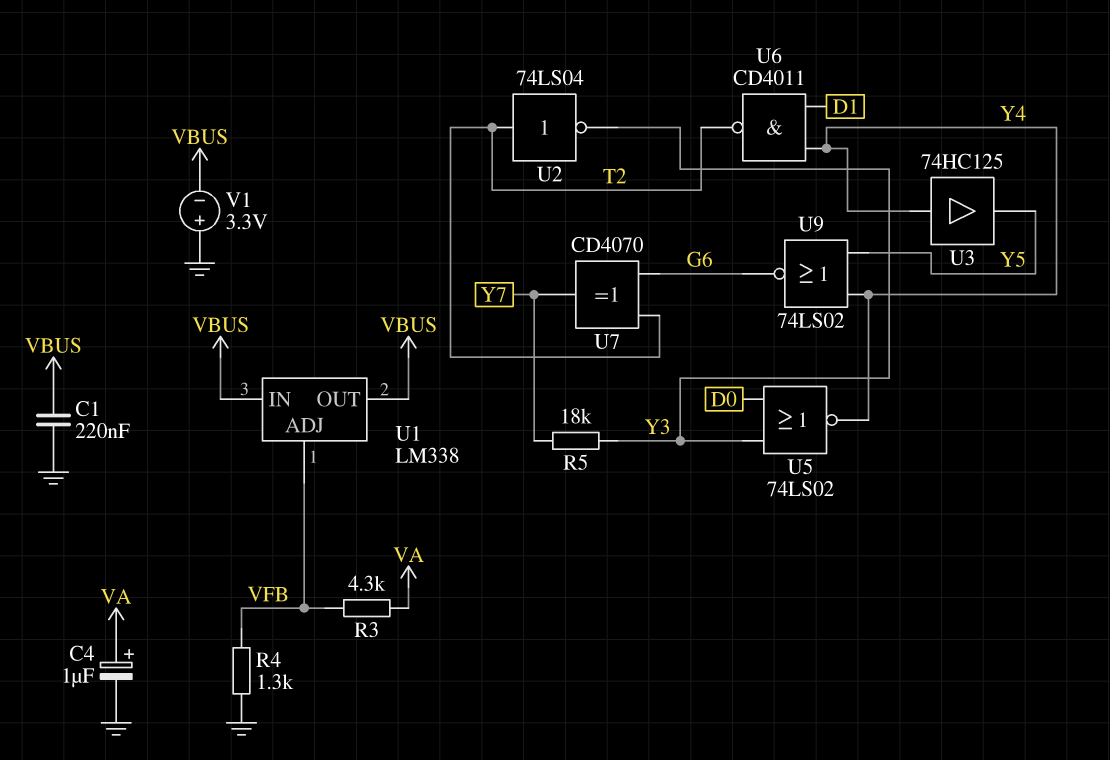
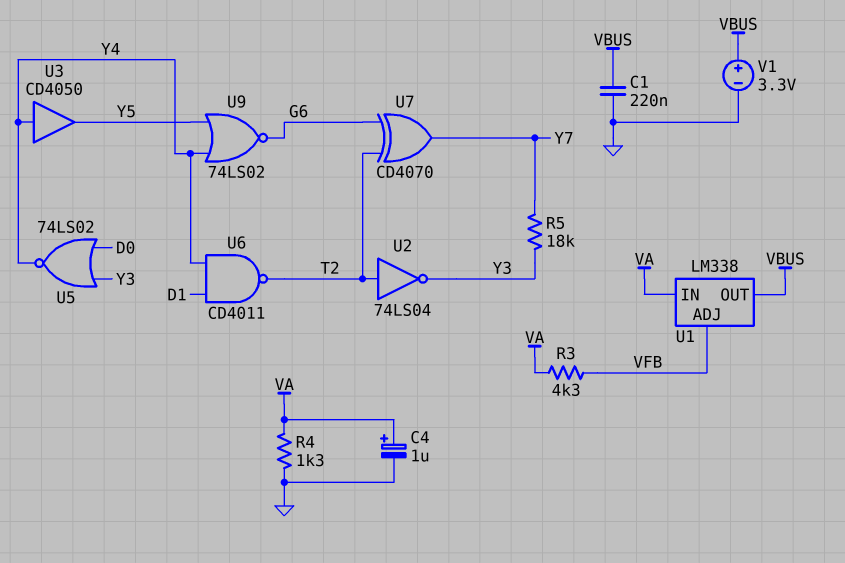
R4: 1.3k (GND, VFB) -> 1.3k (GND, VA)
U1 pin IN: VBUS -> VA
U3: buffer 74HC125 (in Y4, out Y5) -> buffer CD4050 (in Y4, out Y5)
V1: 3.3V (plus GND, minus VBUS) -> 3.3V (plus VBUS, minus GND)

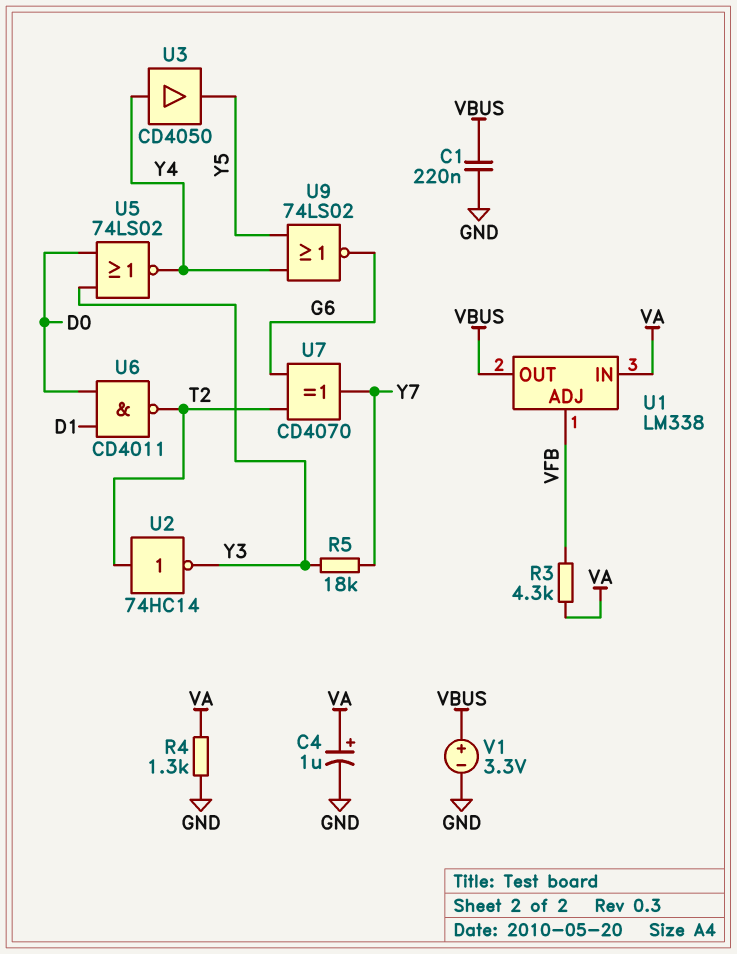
U2: NOT 74LS04 (in T2, out Y3) -> NOT 74HC14 (in T2, out Y3)
U6: NAND CD4011 (in D1, in Y4, out T2) -> NAND CD4011 (in D0, in D1, out T2)

